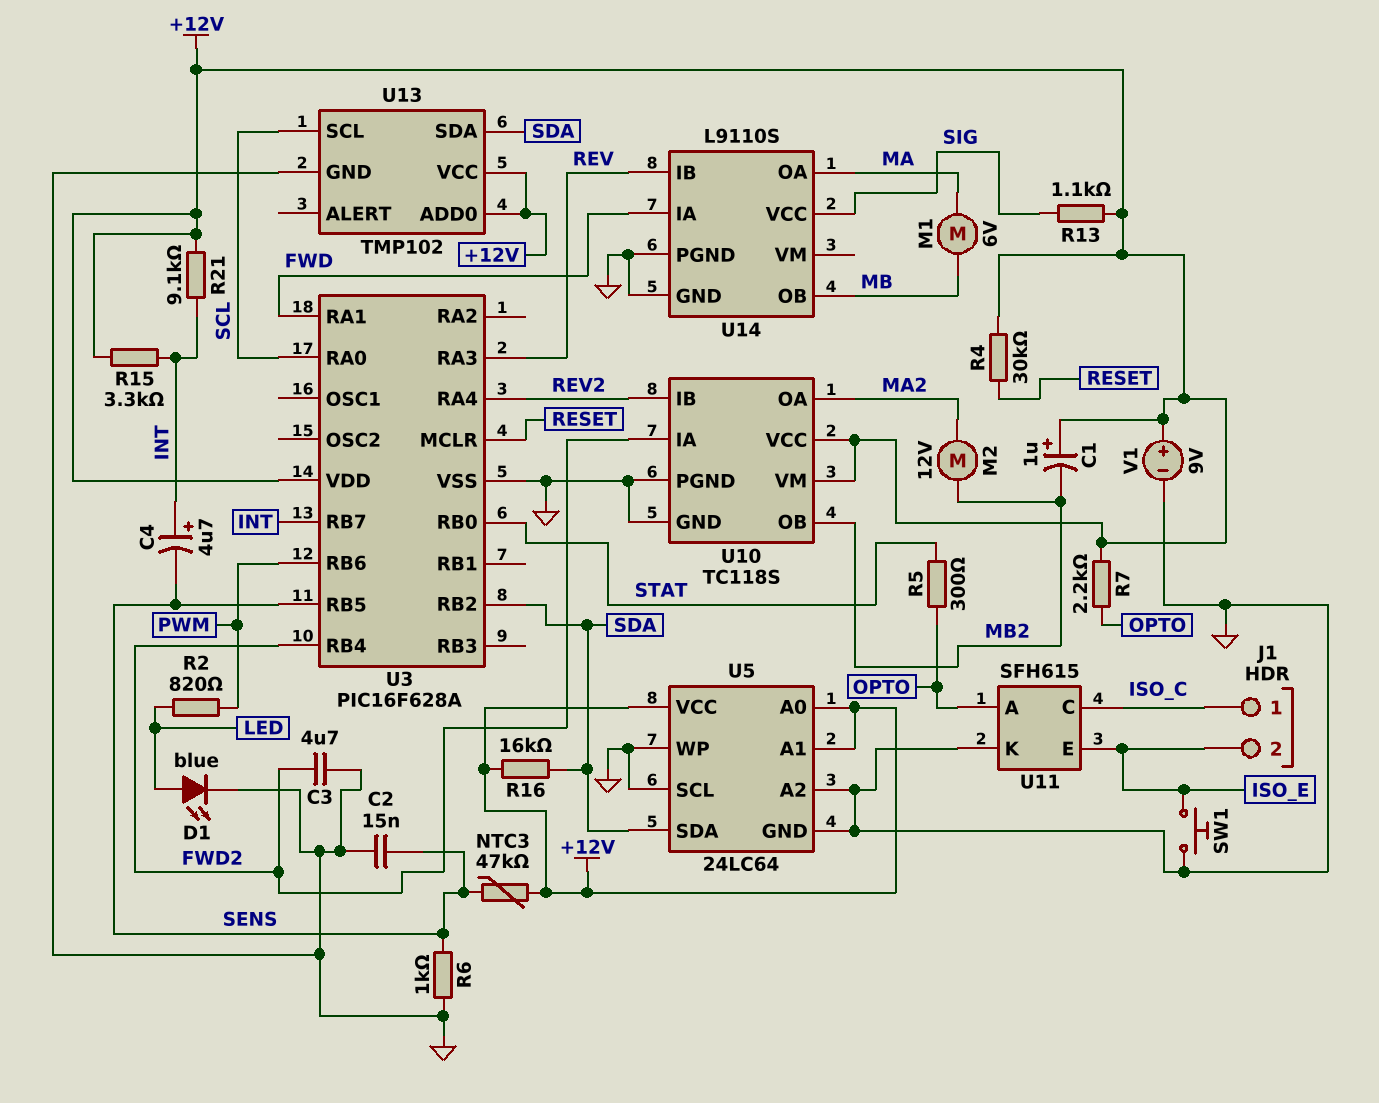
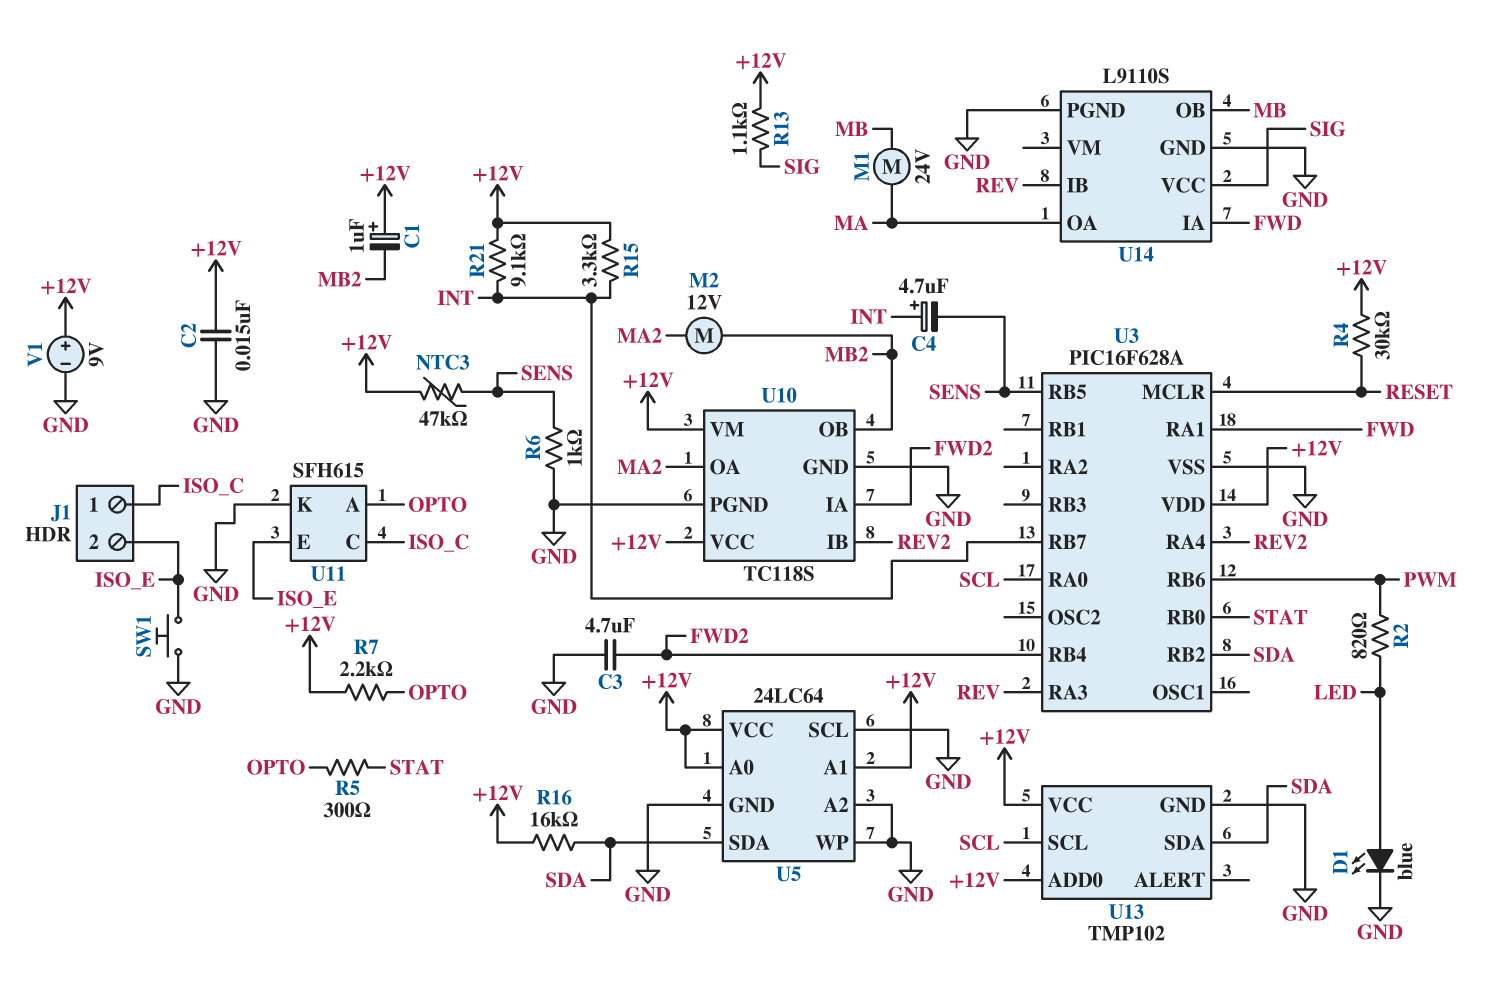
C2: 15nF (GND, SENS) -> 15nF (+12V, GND)
M1: motor 6V (MA, MB) -> motor 24V (MA, MB)

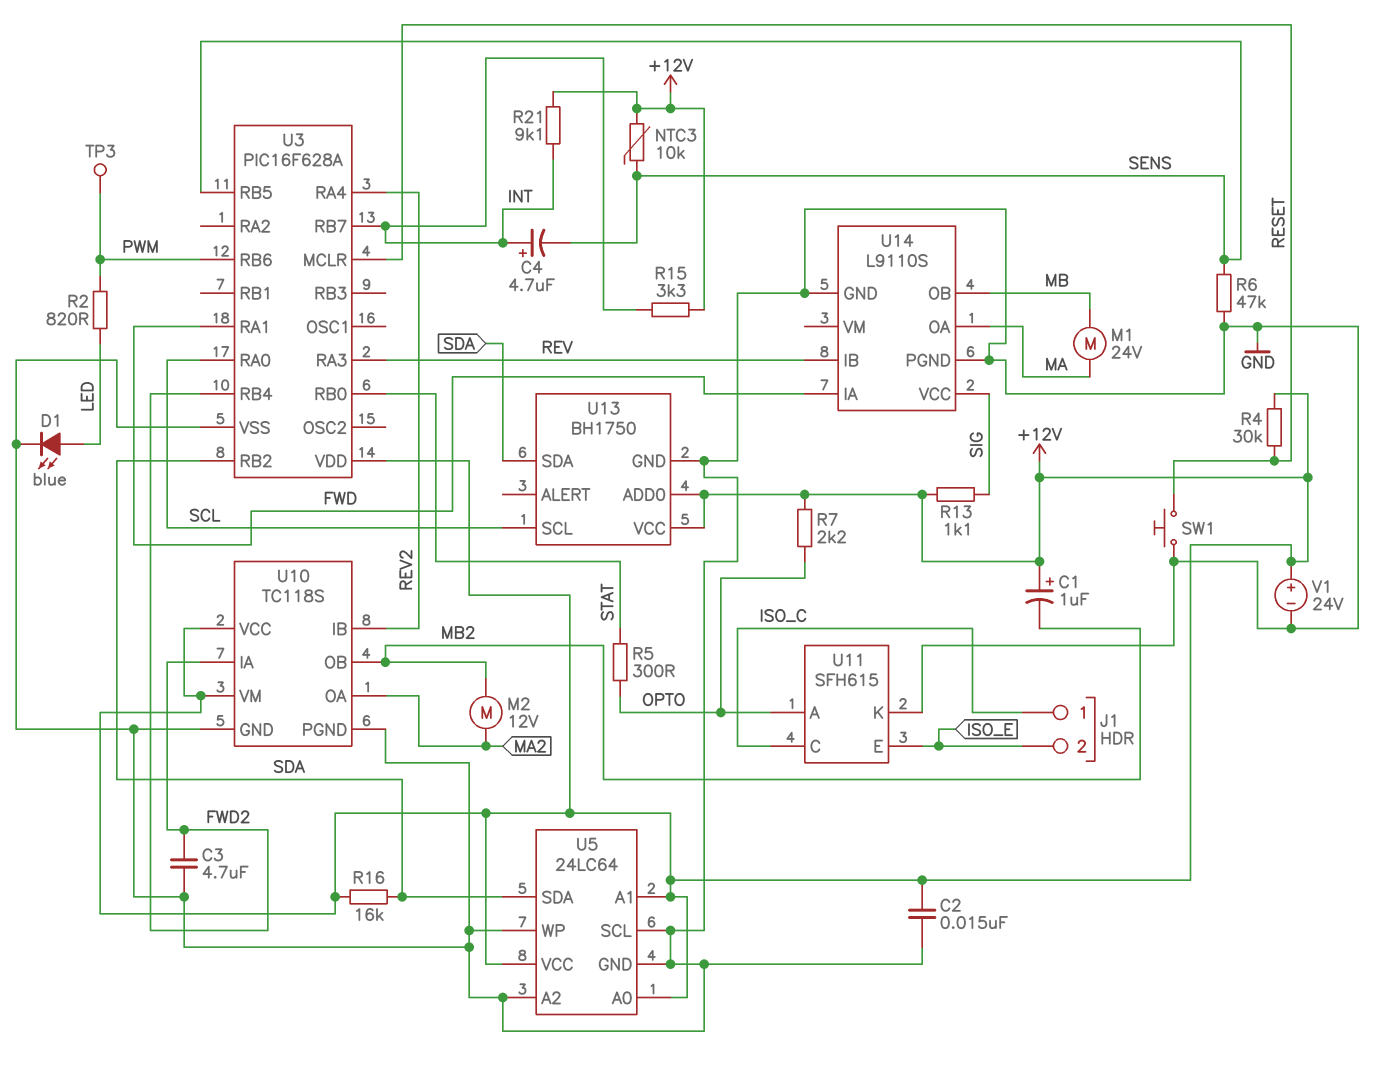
NTC3: 47k (+12V, SENS) -> 10k (+12V, SENS)
R6: 1k (GND, SENS) -> 47k (GND, SENS)
SW1: button (GND, ISO_E) -> button (GND, RESET)
TP3: none -> test point (PWM)
U13: TMP102 -> BH1750
V1: 9V (plus +12V, minus GND) -> 24V (plus +12V, minus GND)

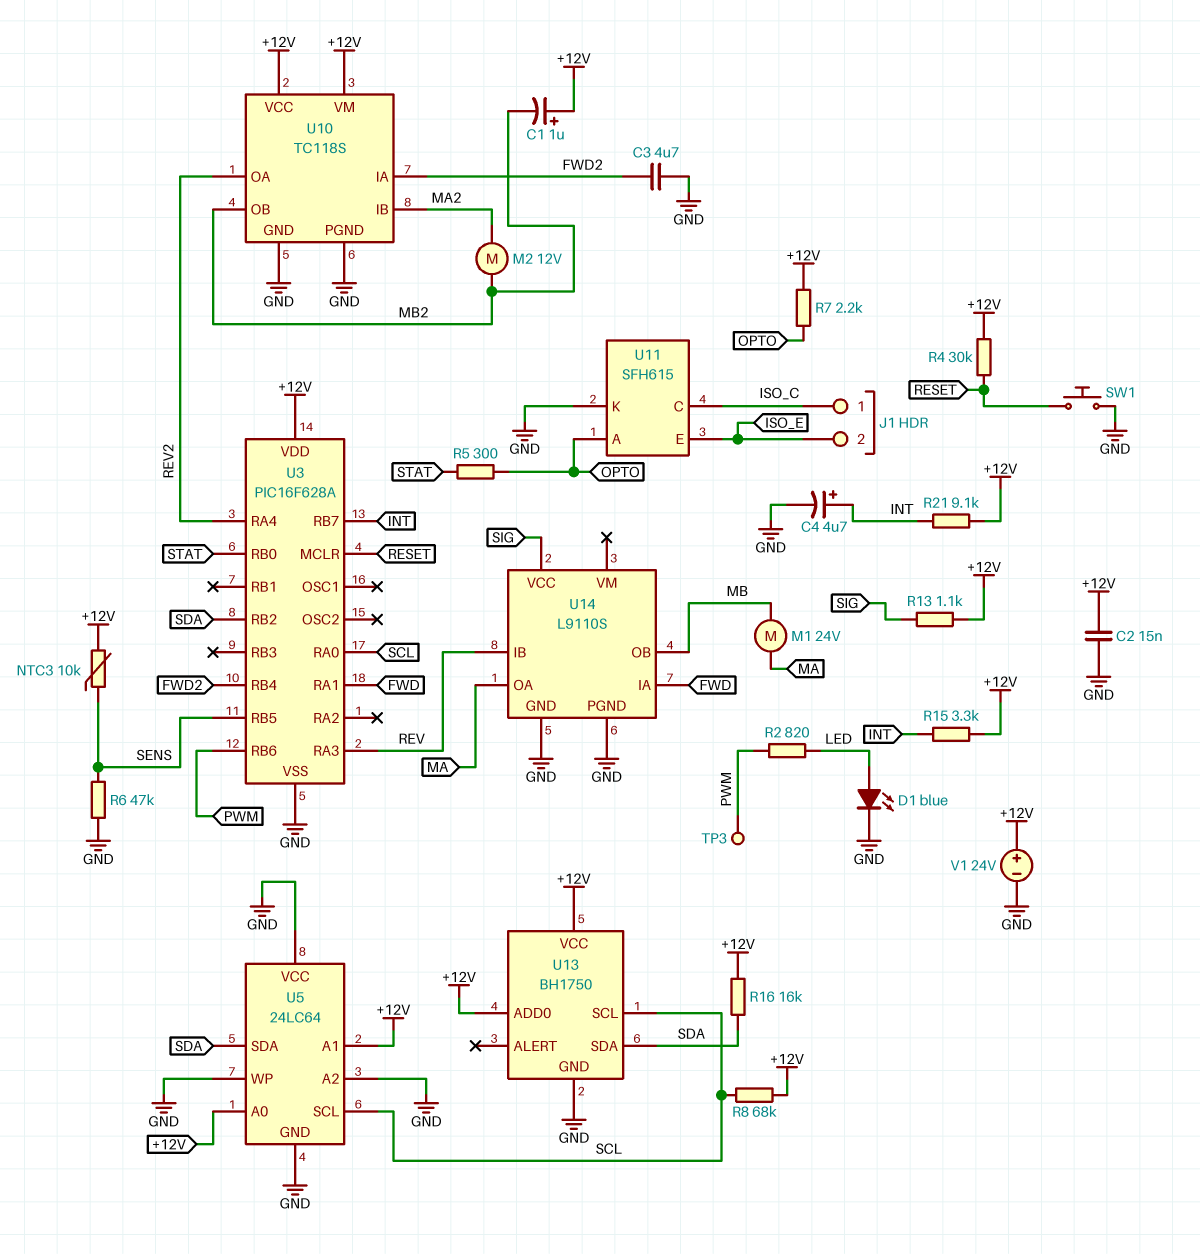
C4: 4.7uF (plus INT, minus SENS) -> 4.7uF (plus INT, minus GND)
R8: none -> 68k (+12V, SCL)
U5 pin SCL: GND -> SCL
U5 pin VCC: +12V -> GND
U10 pin IB: REV2 -> MA2
U10 pin OA: MA2 -> REV2

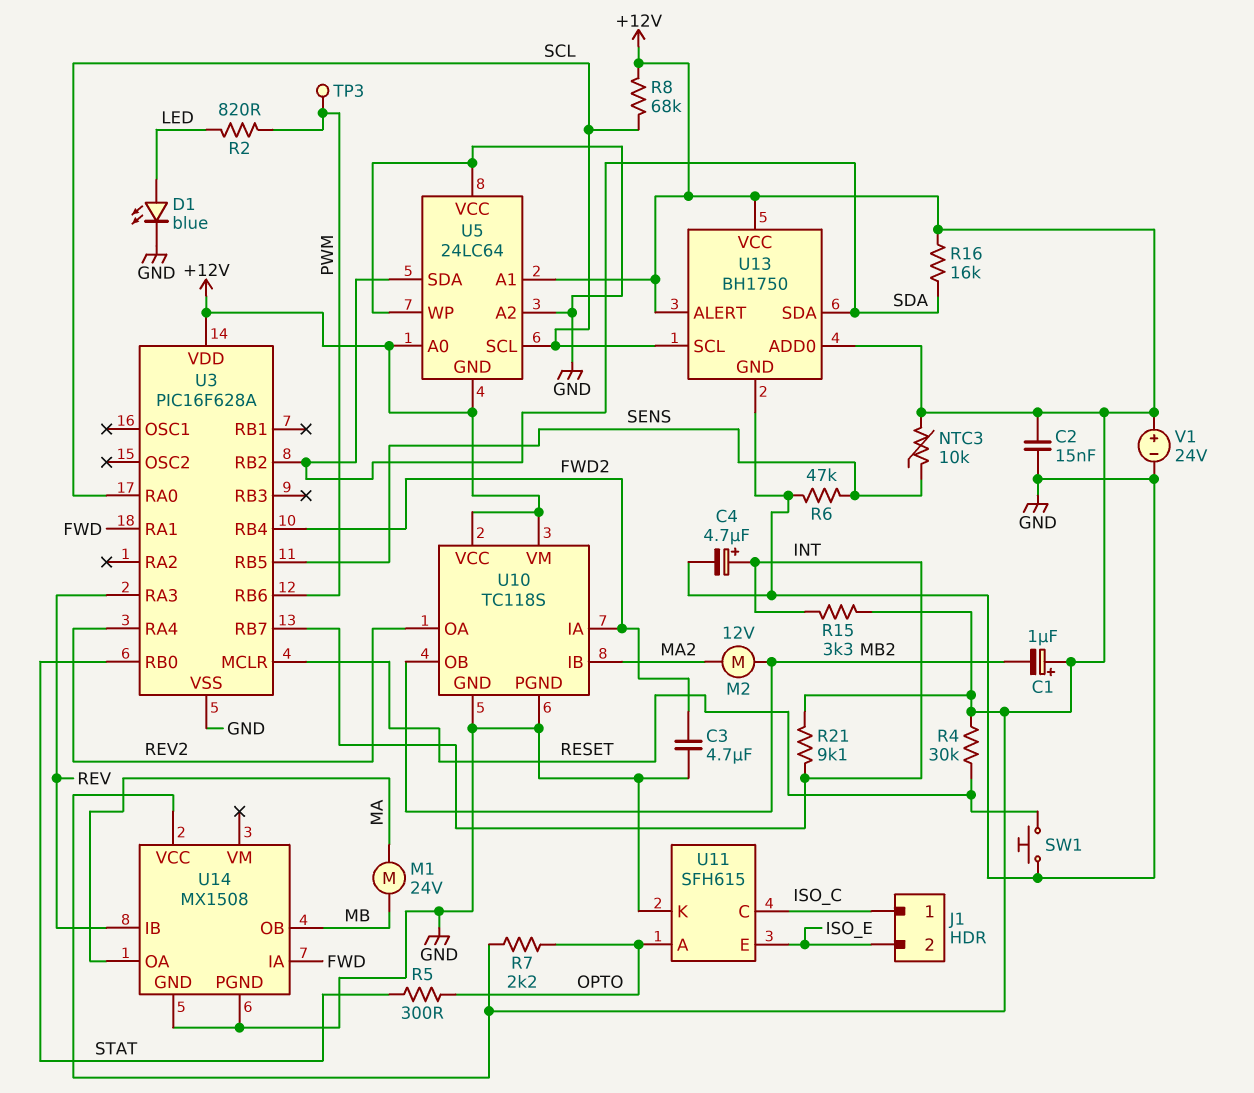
R13: 1.1k (+12V, SIG) -> none
U5 pin GND: GND -> +12V
U13 pin ALERT: none -> +12V
U14: L9110S -> MX1508
U14 pin VCC: SIG -> +12V

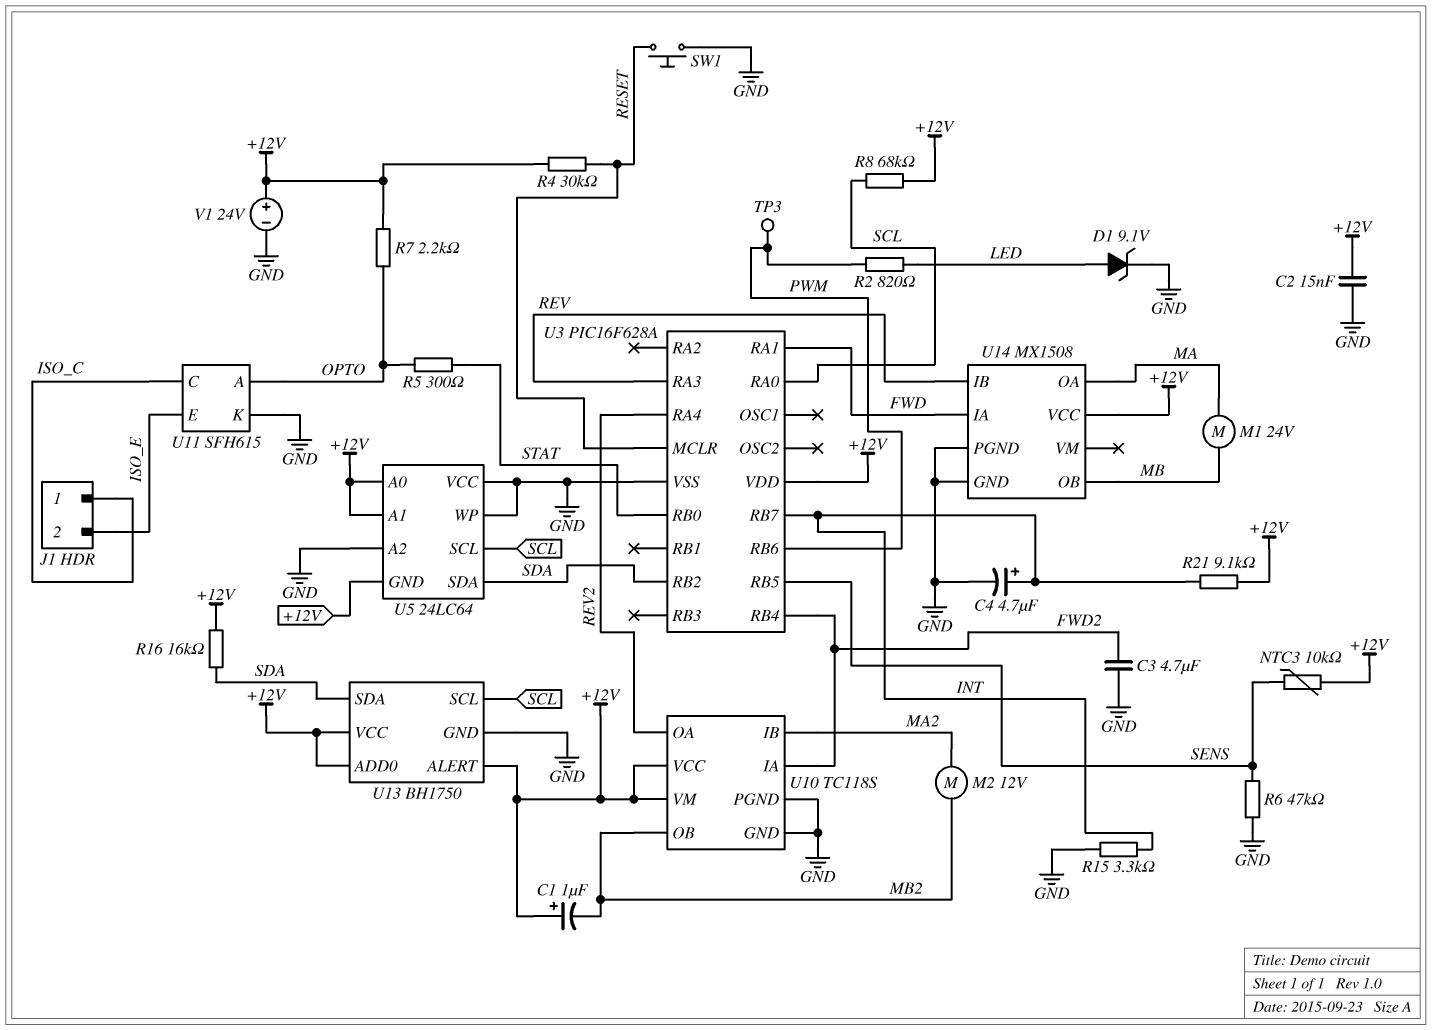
D1: LED blue (A LED, K GND) -> zener 9.1V (A LED, K GND)
R15: 3.3k (+12V, INT) -> 3.3k (GND, INT)

